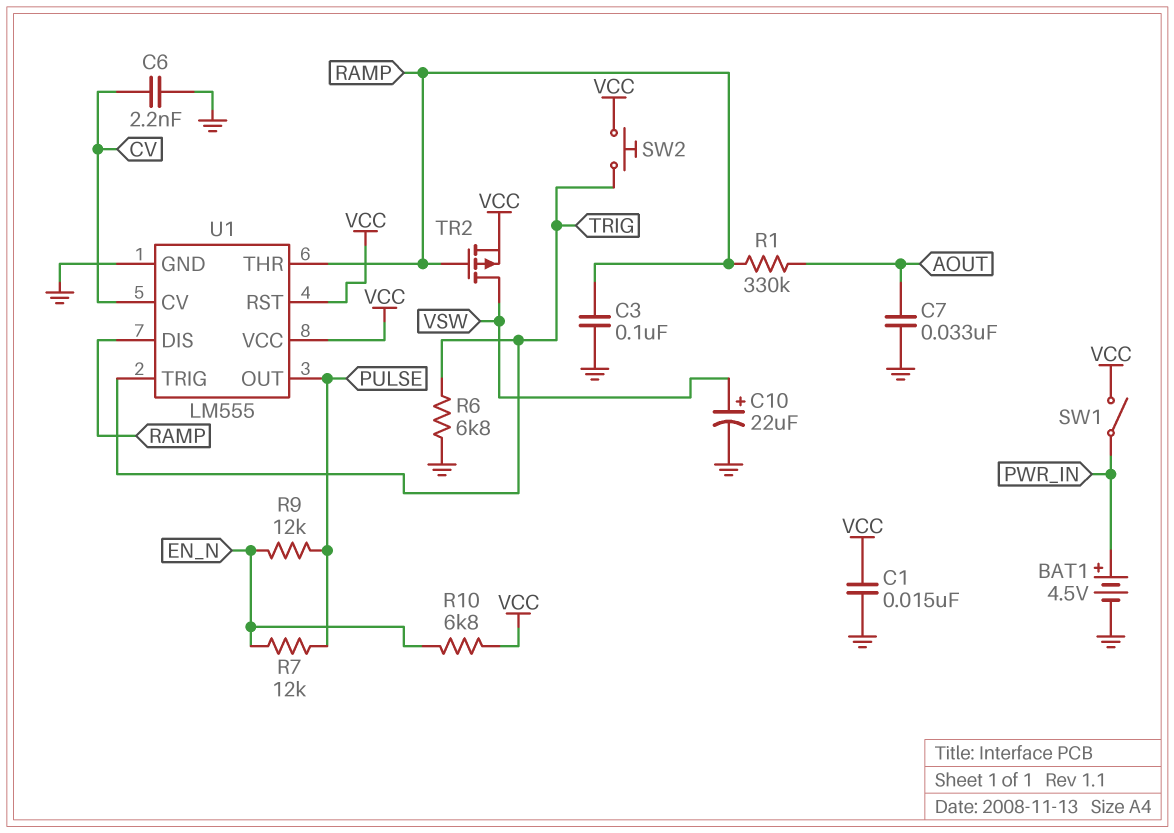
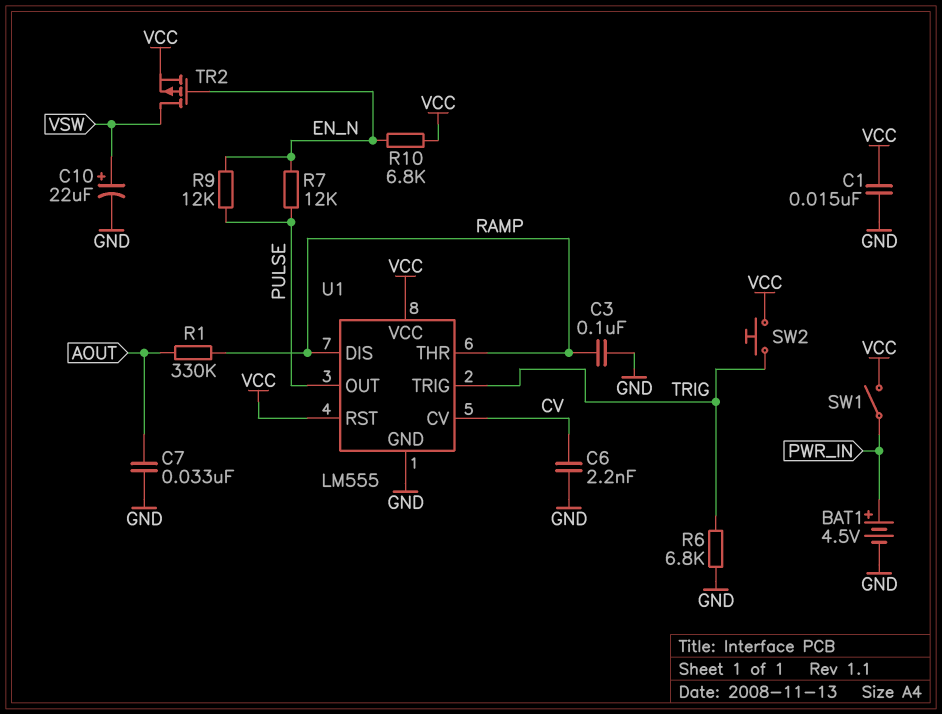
TR2: PMOS (G RAMP, D VSW, S VCC) -> PMOS (G EN_N, D VSW, S VCC)

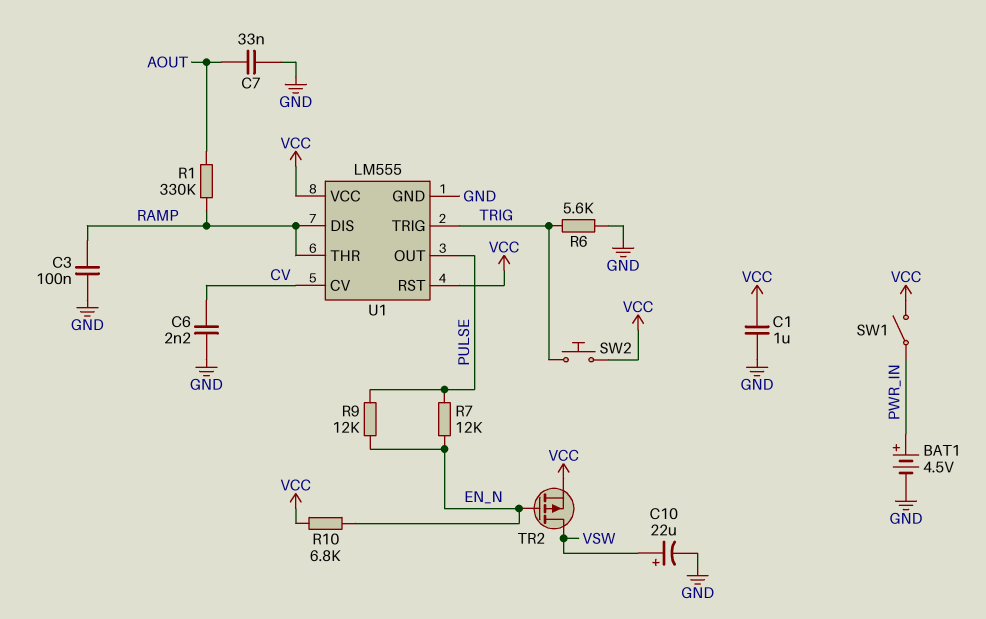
C1: 15nF (GND, VCC) -> 1uF (GND, VCC)
R6: 6.8k (GND, TRIG) -> 5.6k (GND, TRIG)

